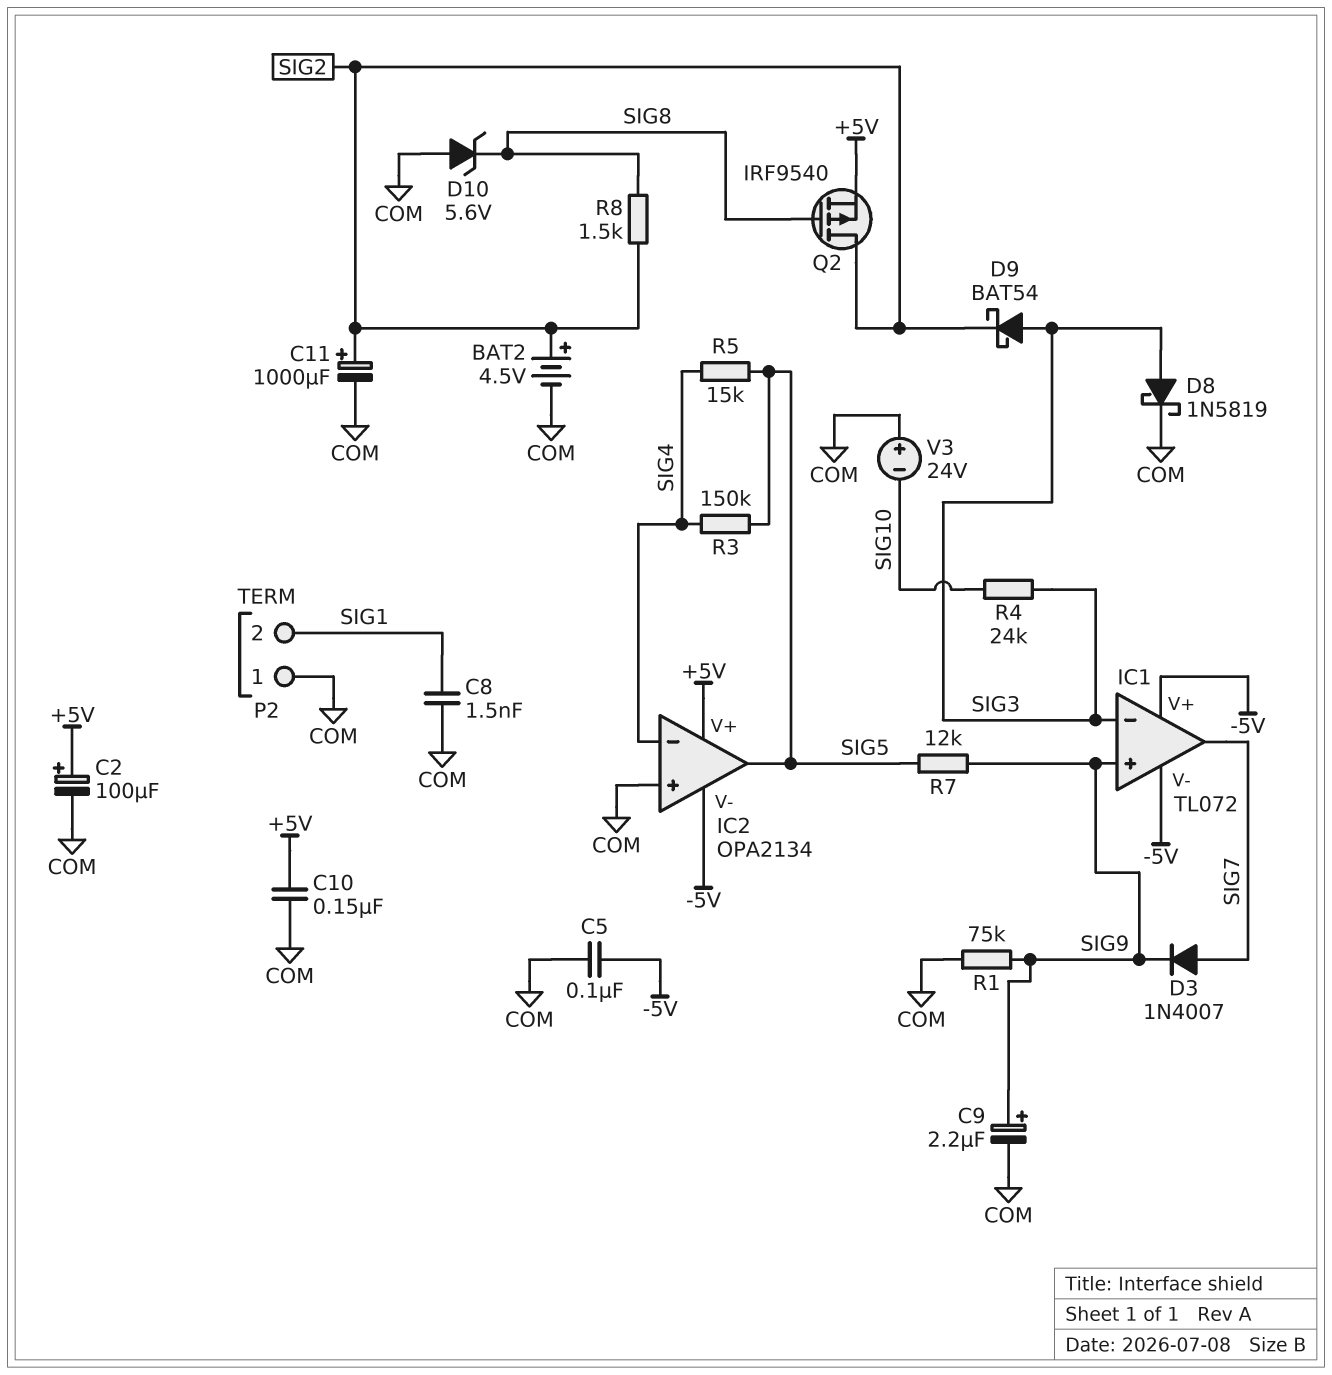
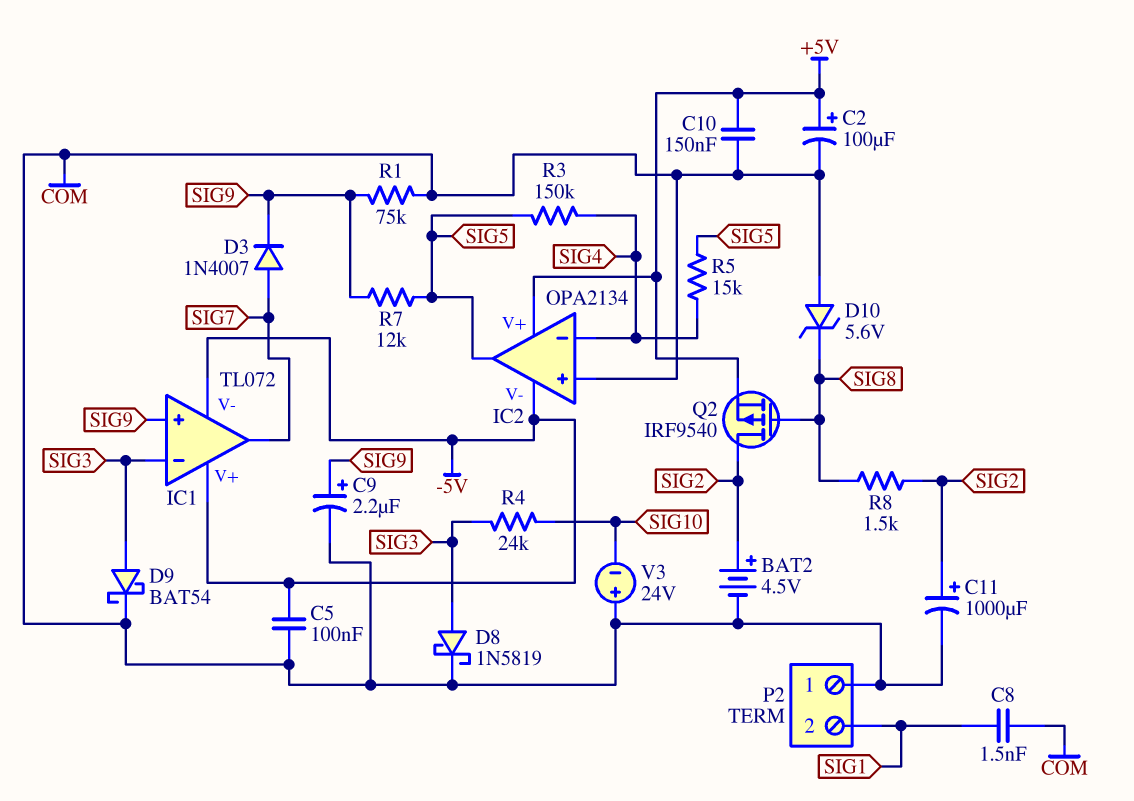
D9: schottky BAT54 (A SIG3, K SIG2) -> schottky BAT54 (A SIG3, K COM)

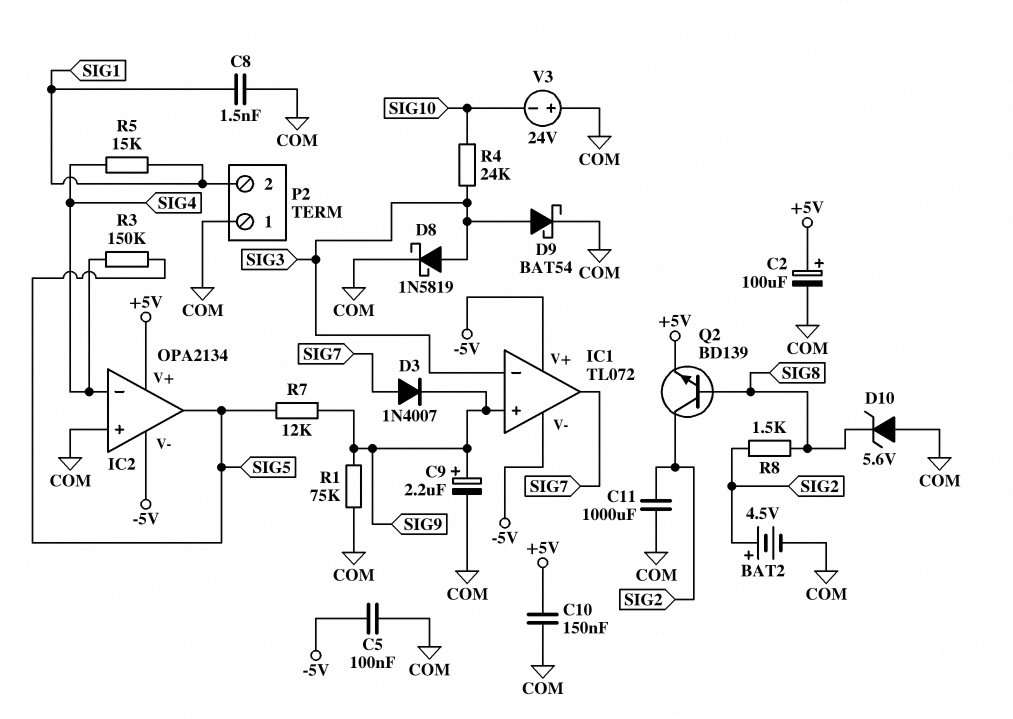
C11: 1000uF (plus SIG2, minus COM) -> 1000uF (COM, SIG2)
Q2: PMOS IRF9540 (G SIG8, D SIG2, S +5V) -> NPN BD139 (B SIG8, C SIG2, E +5V)
R5: 15k (SIG4, SIG5) -> 15k (SIG1, SIG4)

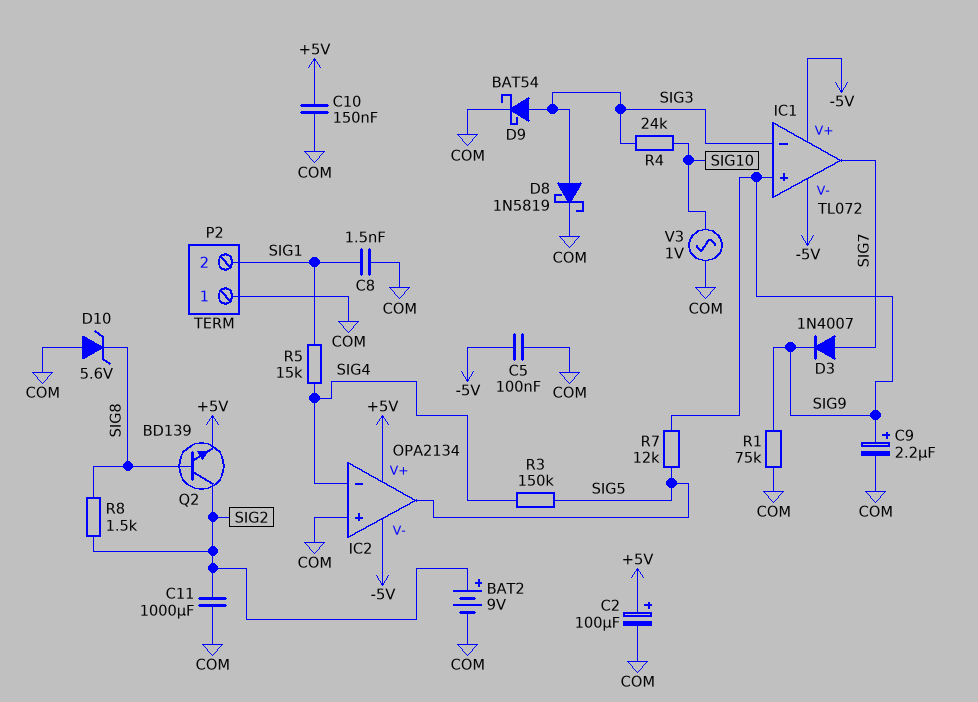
BAT2: 4.5V (plus SIG2, minus COM) -> 9V (plus SIG2, minus COM)
V3: 24V (plus COM, minus SIG10) -> AC 1V (COM, SIG10)

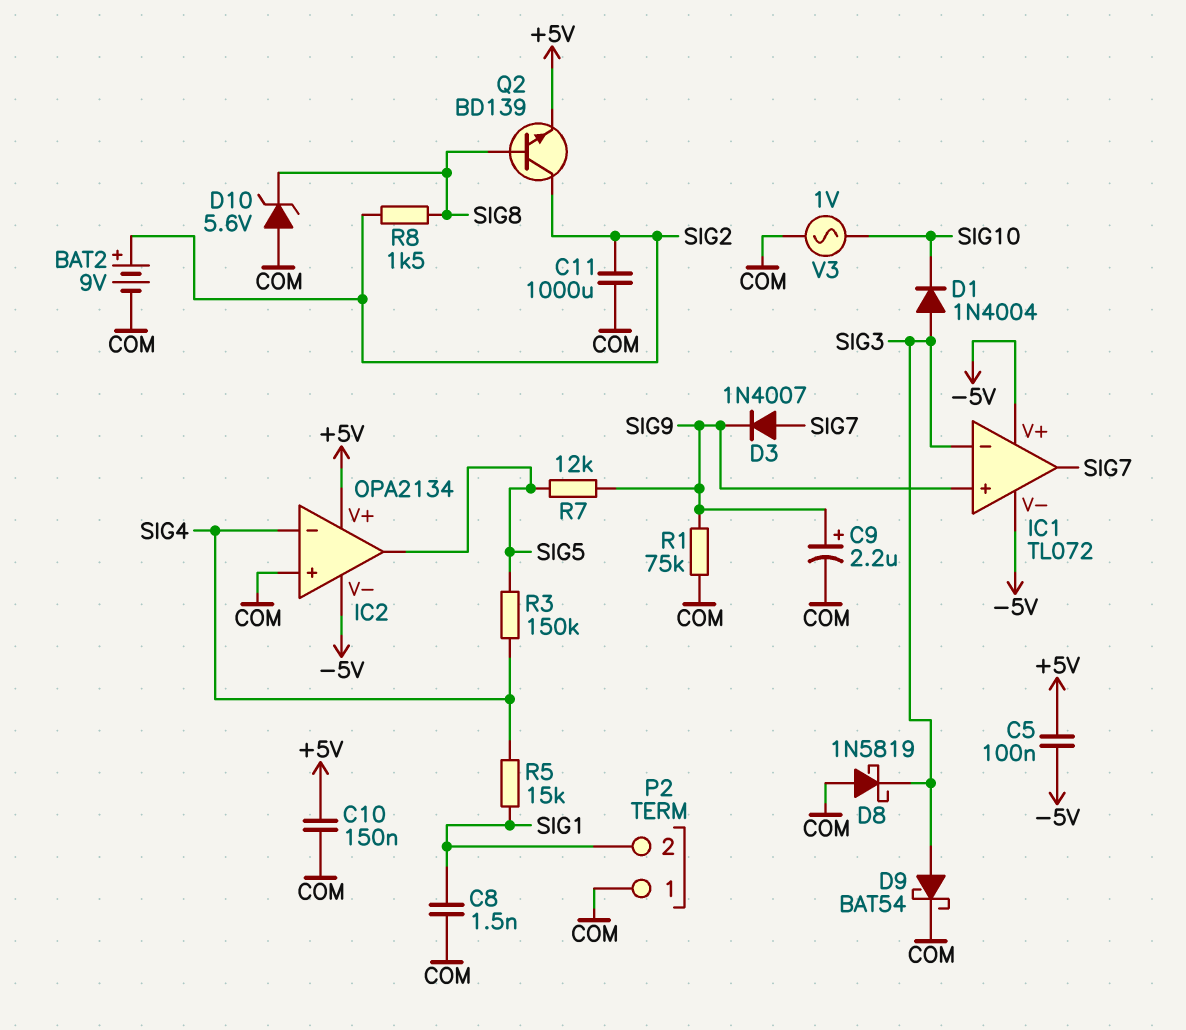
C2: 100uF (plus +5V, minus COM) -> none
C5: 100nF (-5V, COM) -> 100nF (+5V, -5V)
D1: none -> diode 1N4004 (A SIG3, K SIG10)
D8: schottky 1N5819 (A SIG3, K COM) -> schottky 1N5819 (A COM, K SIG3)
R4: 24k (SIG3, SIG10) -> none

